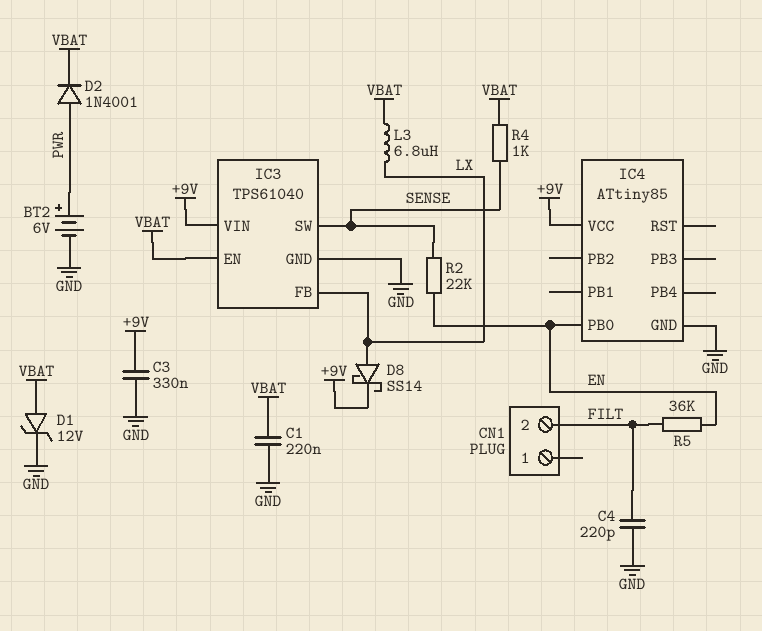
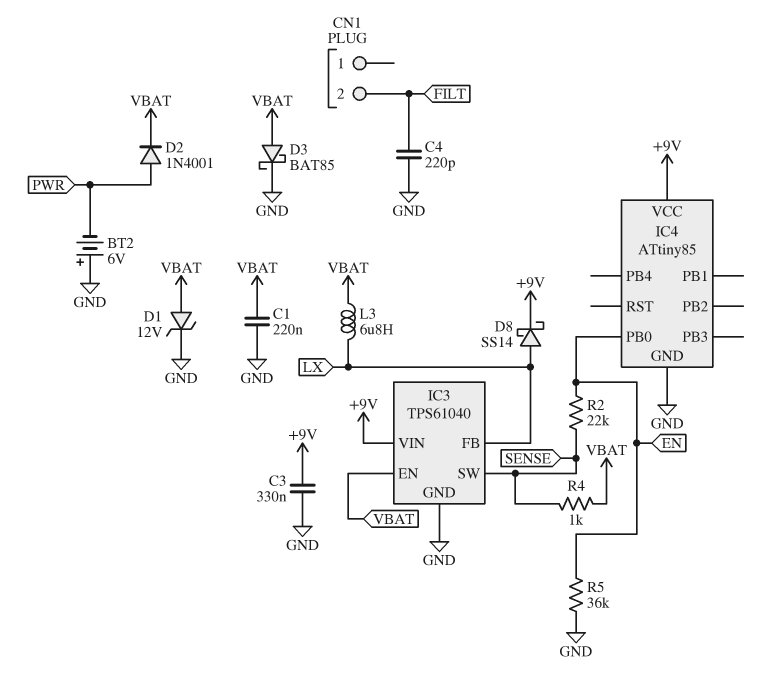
BT2: 6V (plus PWR, minus GND) -> 6V (plus GND, minus PWR)
D3: none -> schottky BAT85 (A VBAT, K GND)
R5: 36k (EN, FILT) -> 36k (EN, GND)

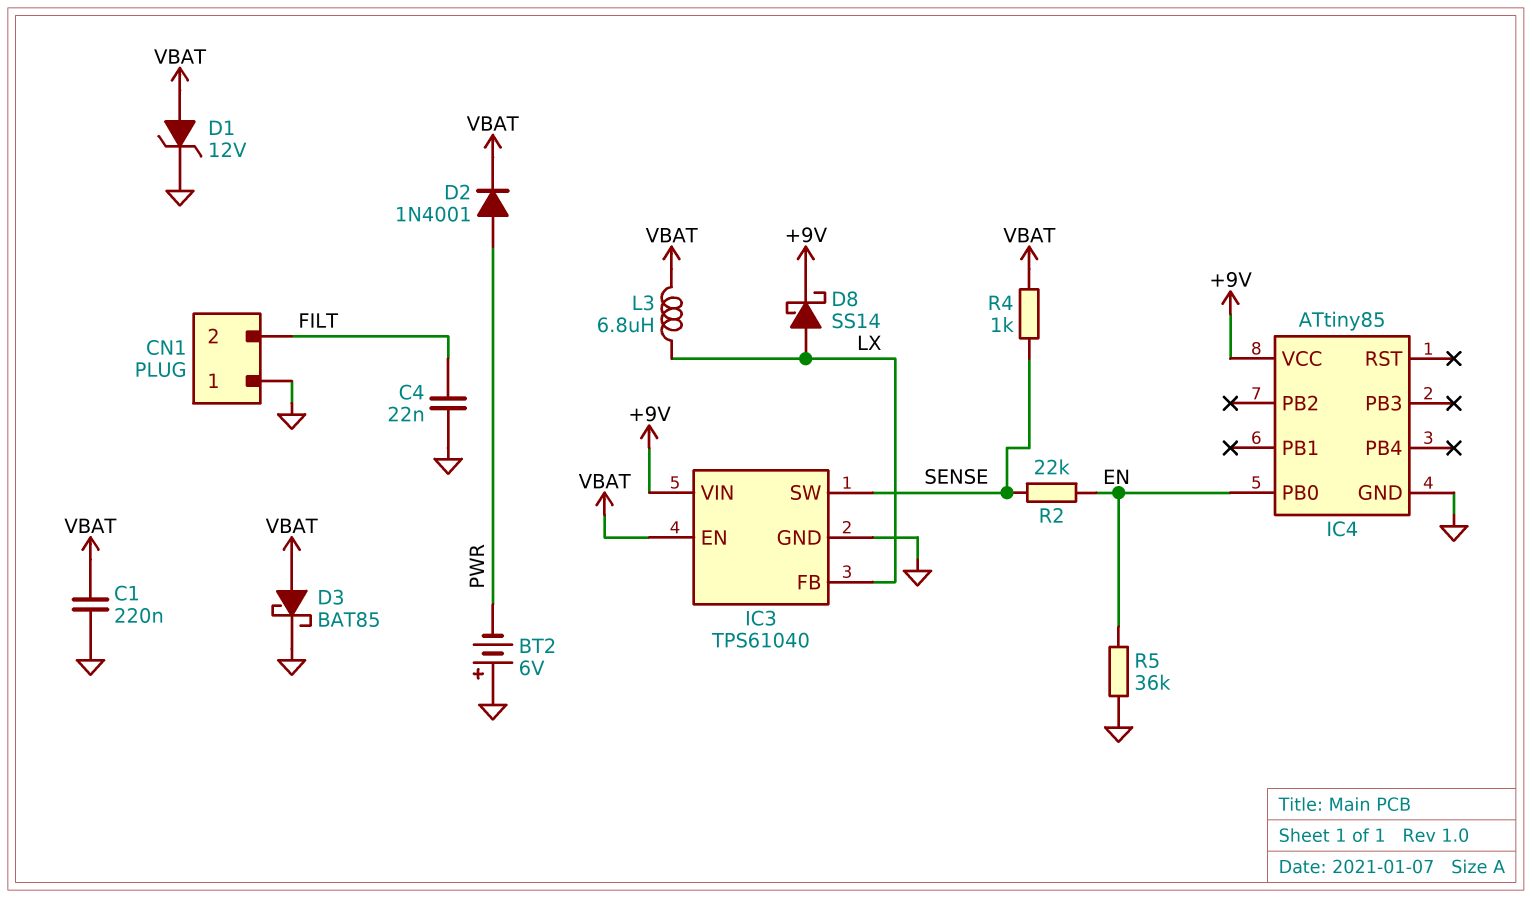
C3: 330nF (+9V, GND) -> none
C4: 220pF (FILT, GND) -> 22nF (FILT, GND)
CN1 pin 1: none -> GND

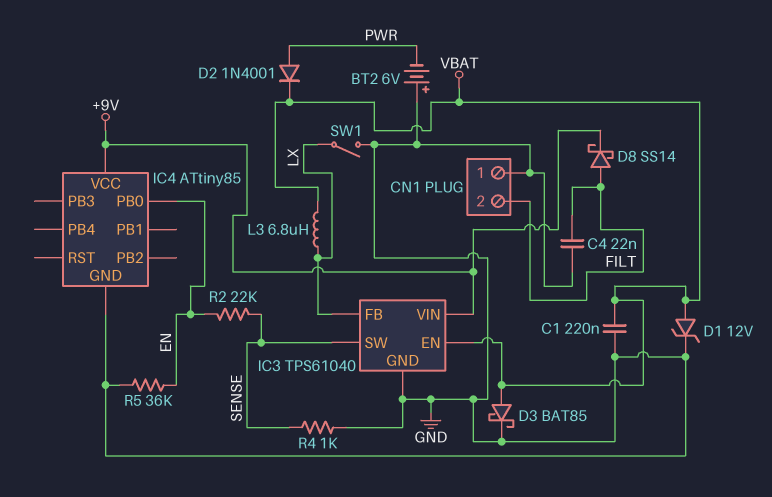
D8: schottky SS14 (A LX, K +9V) -> schottky SS14 (A FILT, K +9V)
R4: 1k (SENSE, VBAT) -> 1k (GND, SENSE)
SW1: none -> switch (GND, LX)

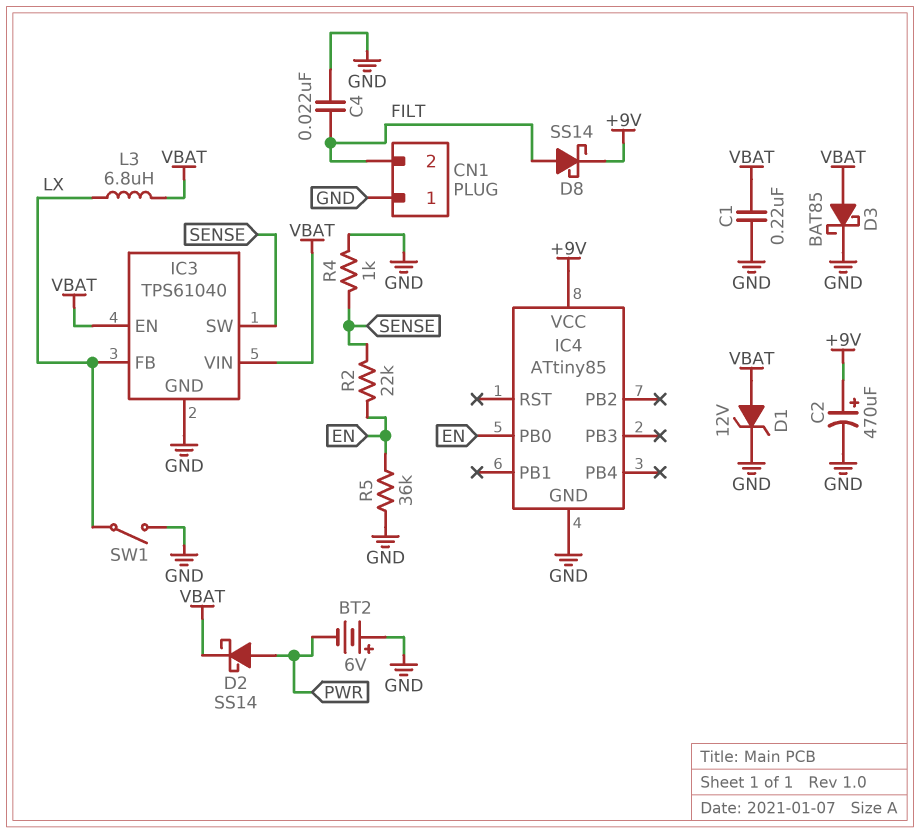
C2: none -> 470uF (plus +9V, minus GND)
D2: diode 1N4001 (A PWR, K VBAT) -> schottky SS14 (A PWR, K VBAT)
IC3 pin VIN: +9V -> VBAT

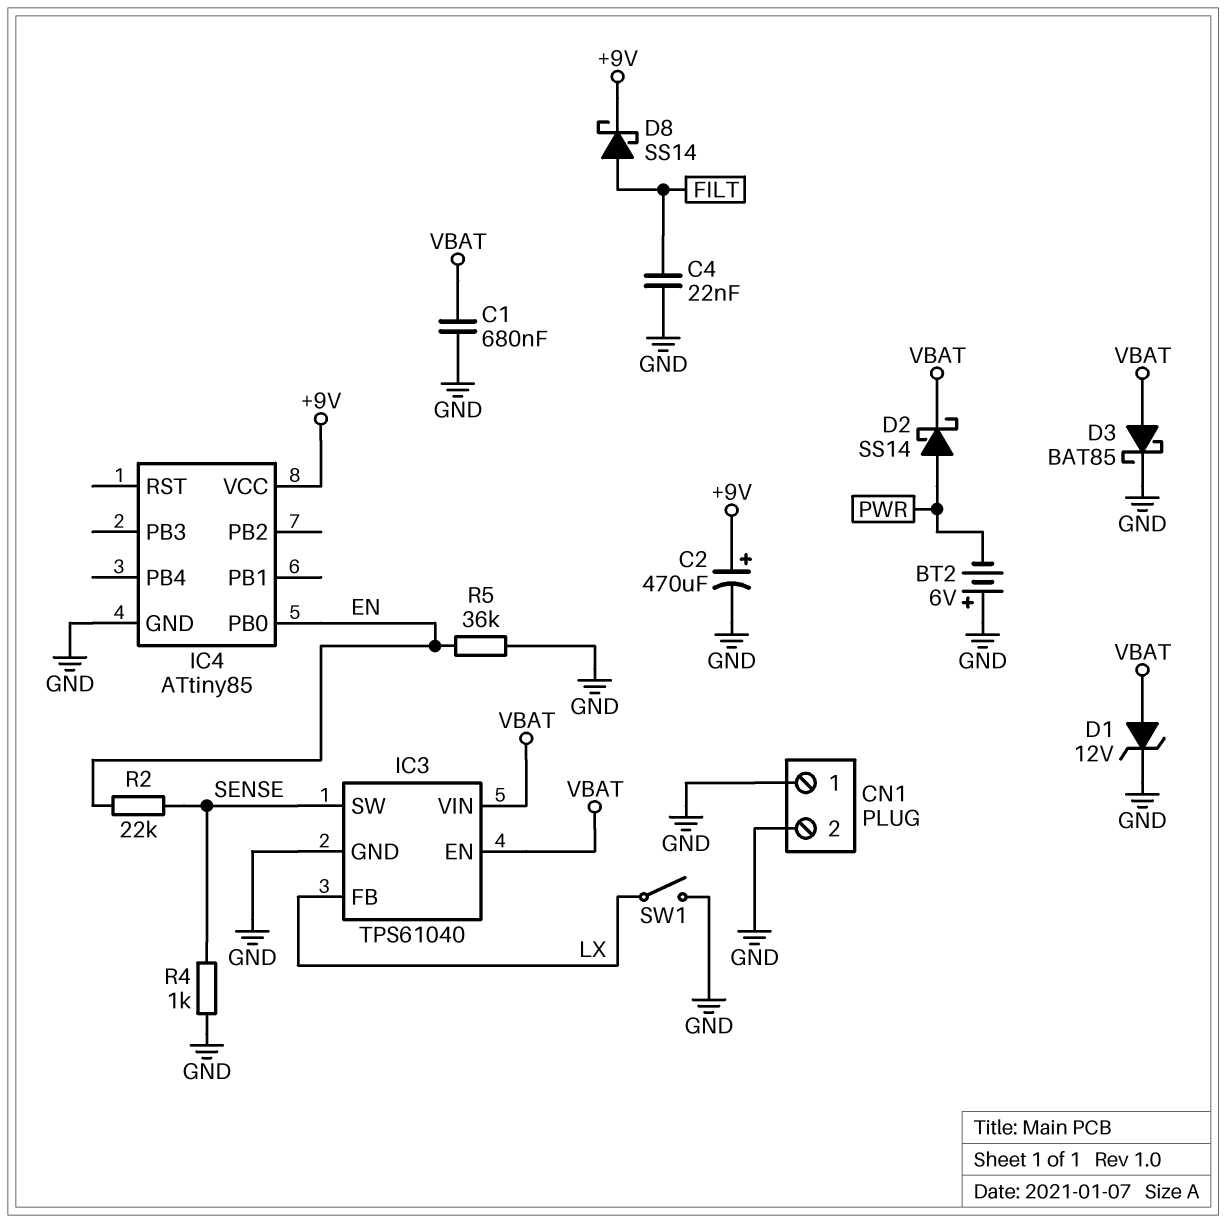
C1: 220nF (GND, VBAT) -> 680nF (GND, VBAT)
CN1 pin 2: FILT -> GND
L3: 6.8uH (LX, VBAT) -> none

